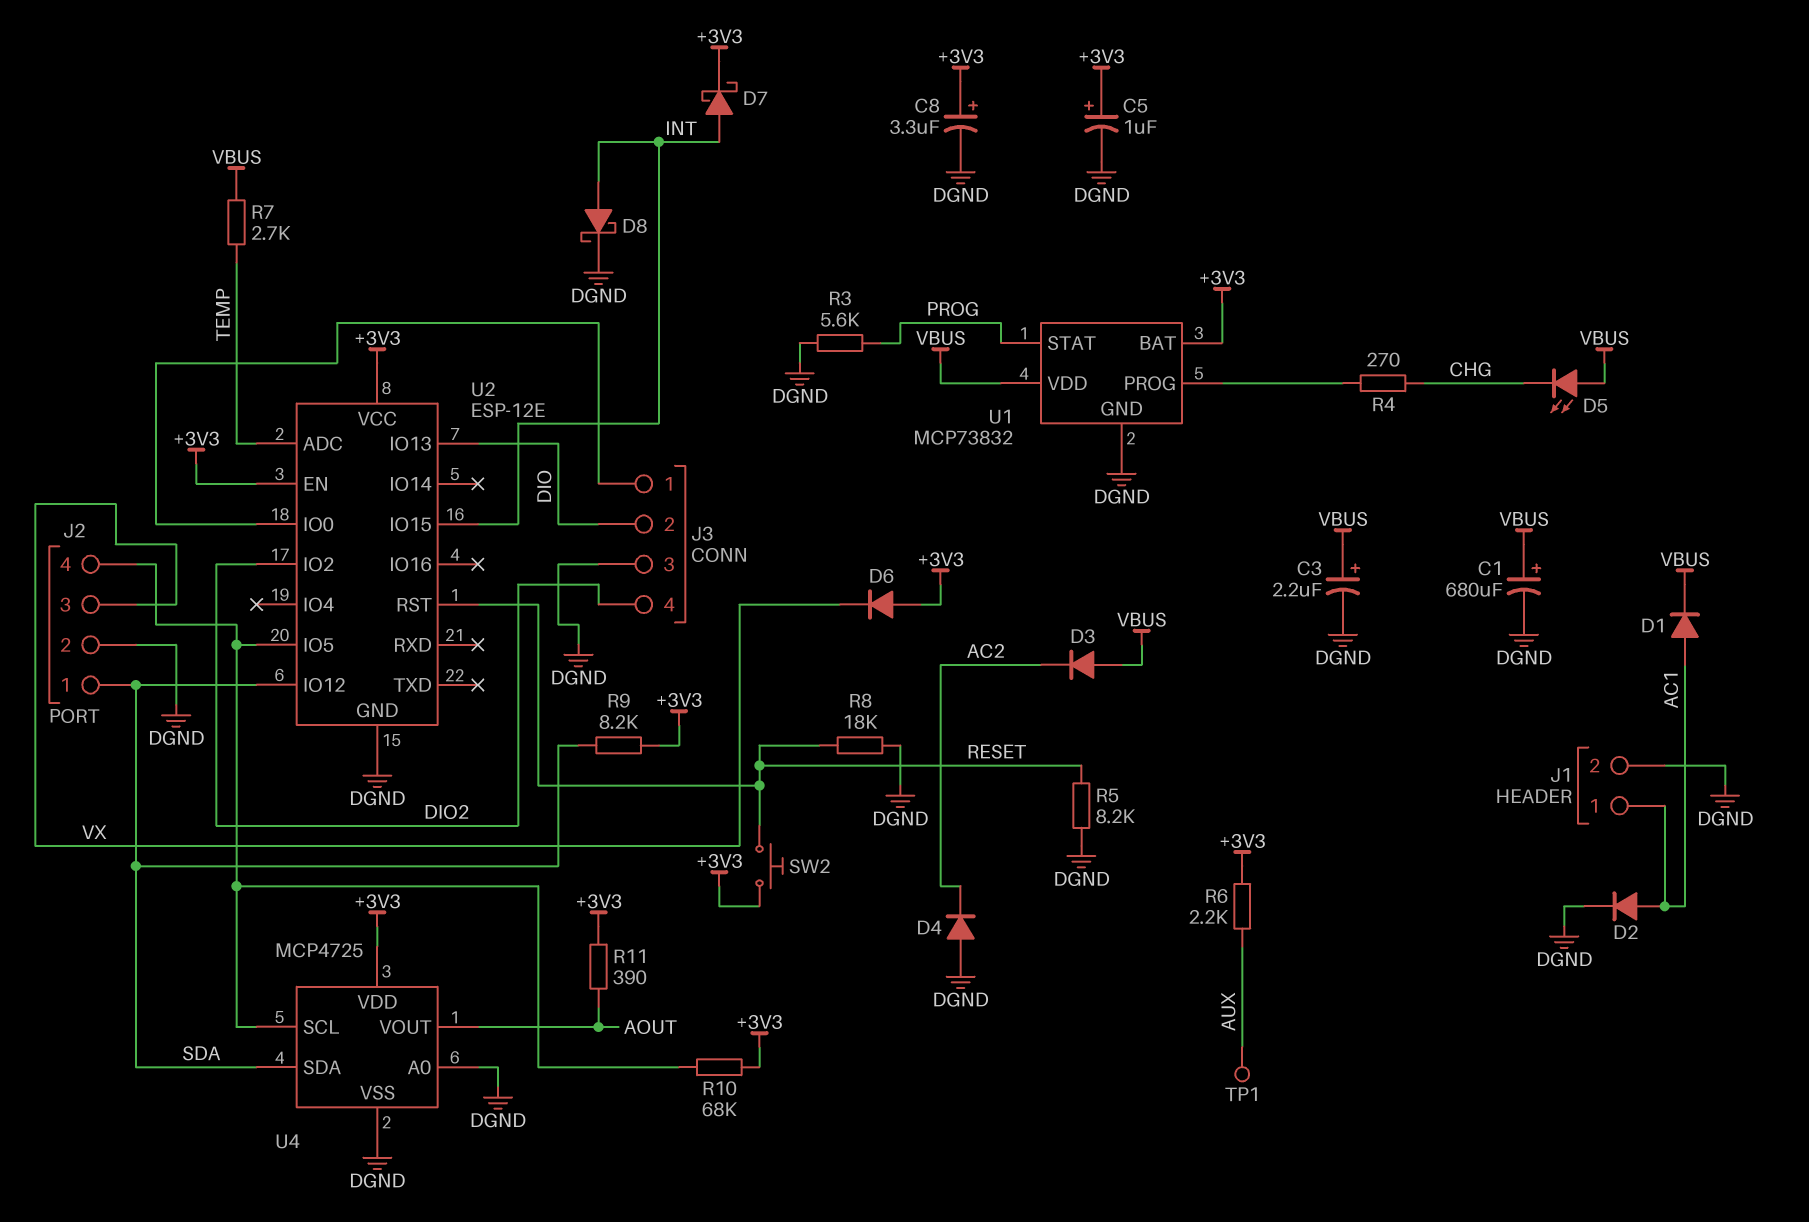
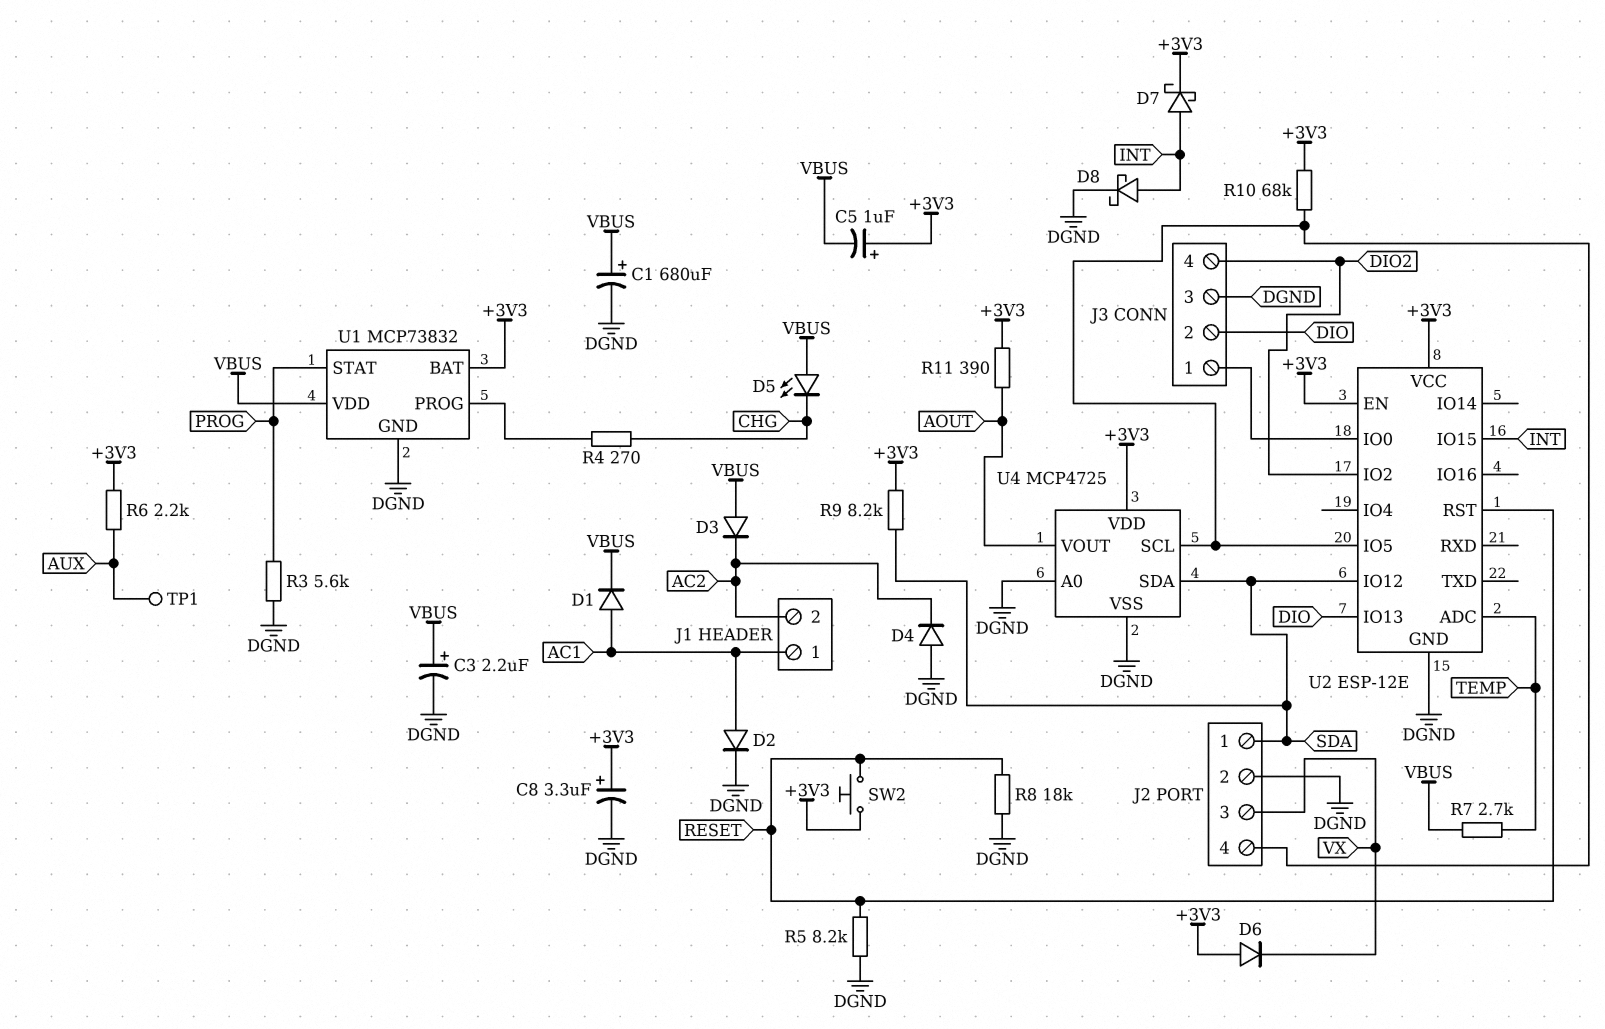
C5: 1uF (plus +3V3, minus DGND) -> 1uF (plus +3V3, minus VBUS)
J1 pin 2: DGND -> AC2

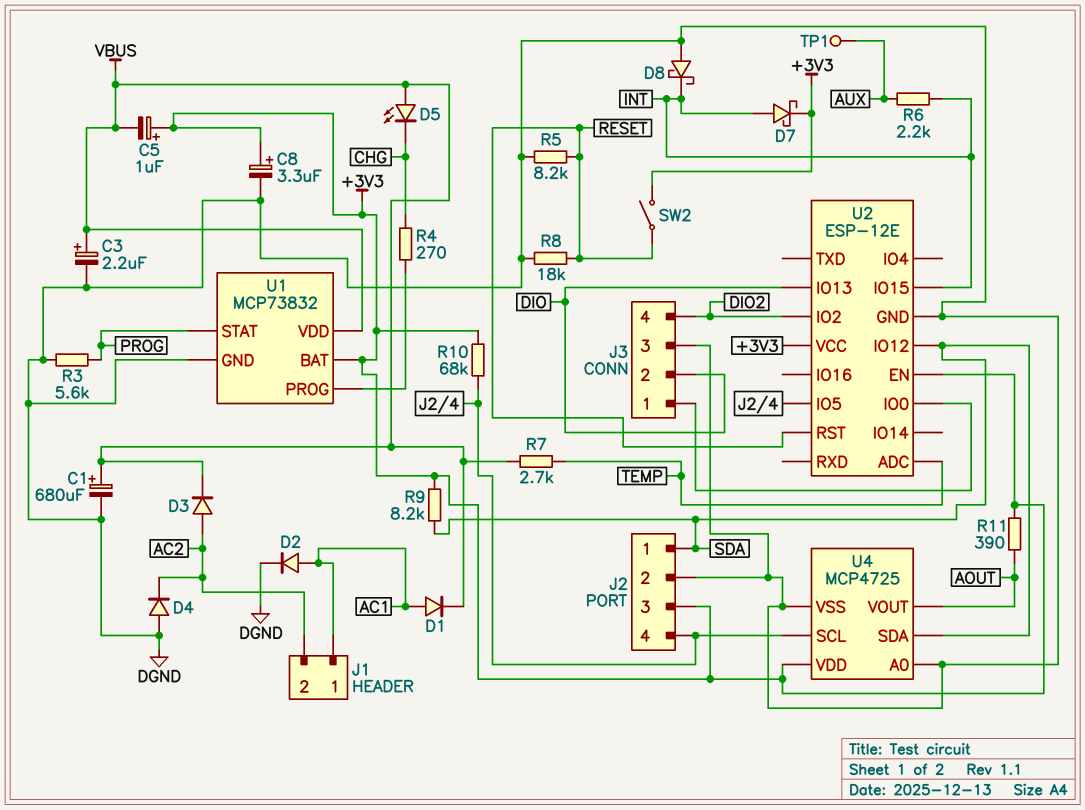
D3: diode (A VBUS, K AC2) -> diode (A AC2, K VBUS)
D6: diode (A +3V3, K VX) -> none
D8: schottky (A INT, K DGND) -> schottky (A DGND, K INT)
J2 pin 3: VX -> +3V3
R6: 2.2k (+3V3, AUX) -> 2.2k (AUX, INT)
SW2: button (+3V3, RESET) -> switch (+3V3, RESET)

